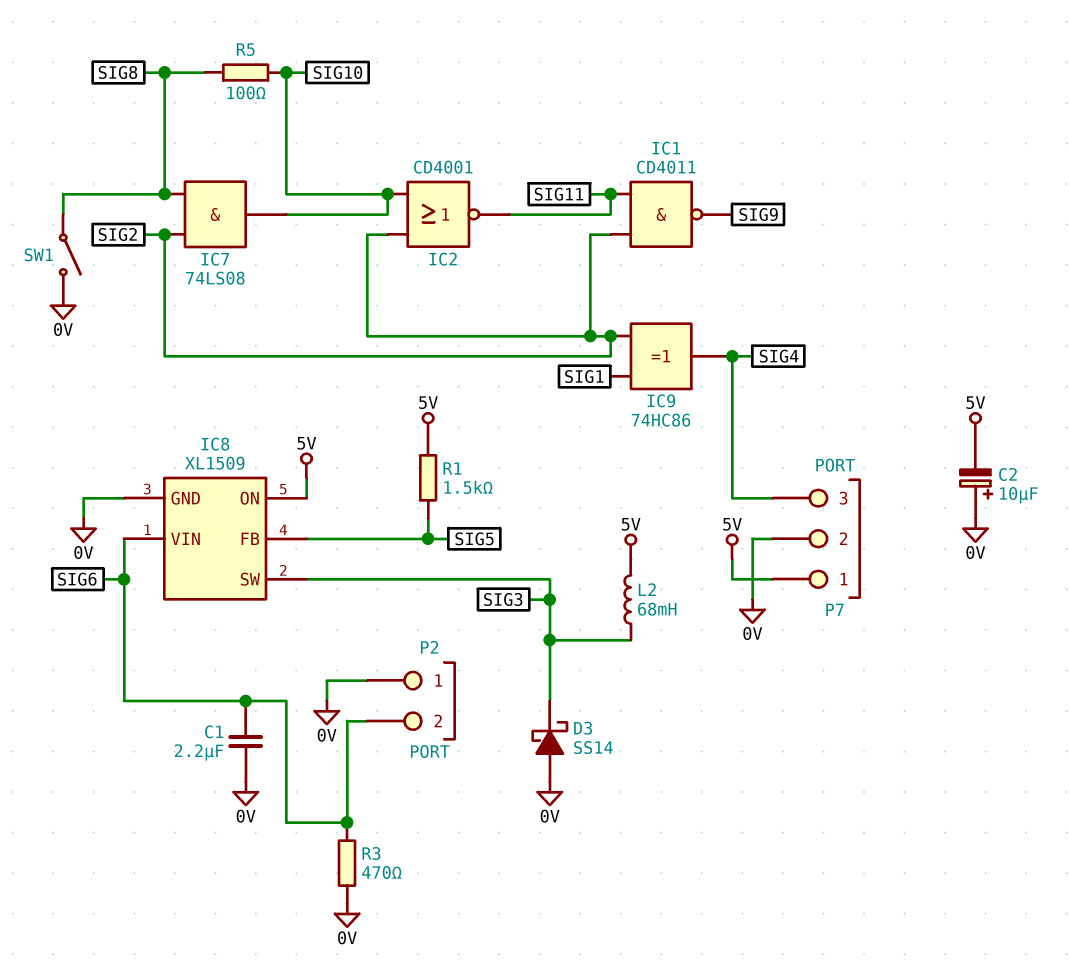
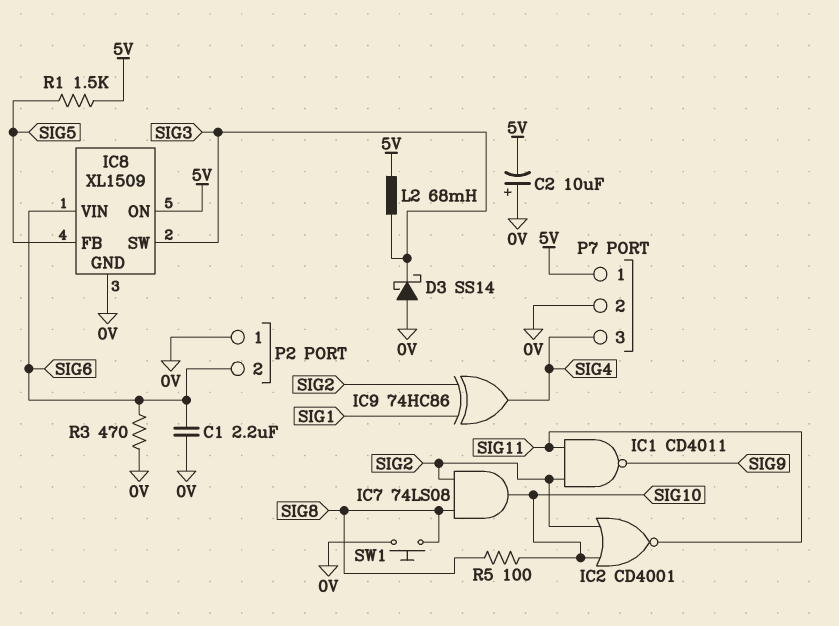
SW1: switch (0V, SIG8) -> button (0V, SIG8)

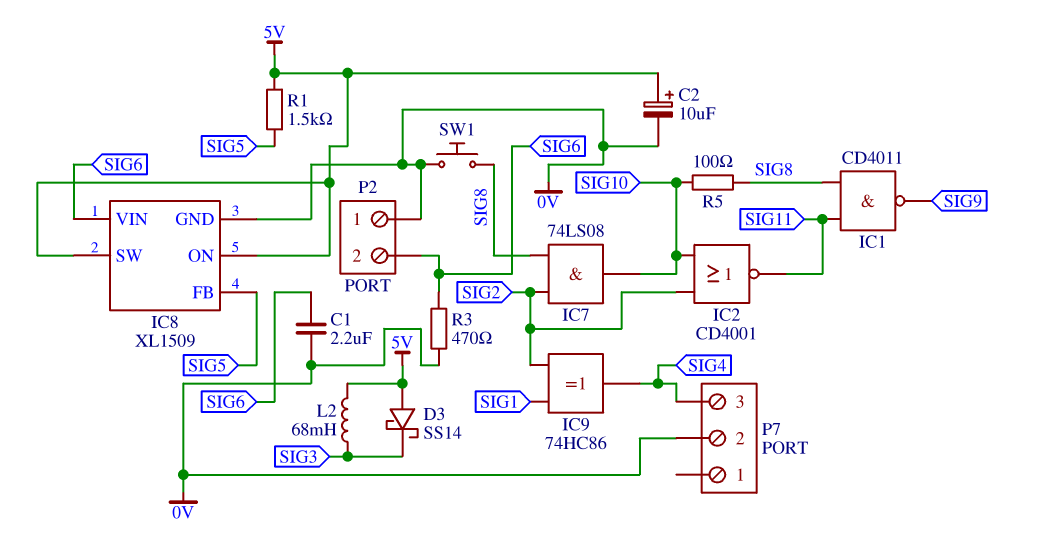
C2: 10uF (plus 0V, minus 5V) -> 10uF (plus 5V, minus 0V)
D3: schottky SS14 (A 0V, K SIG3) -> schottky SS14 (A 5V, K SIG3)
IC1: NAND CD4011 (in SIG2, in SIG11, out SIG9) -> NAND CD4011 (in SIG8, in SIG11, out SIG9)
IC8 pin SW: SIG3 -> 5V
P7 pin 1: 5V -> none

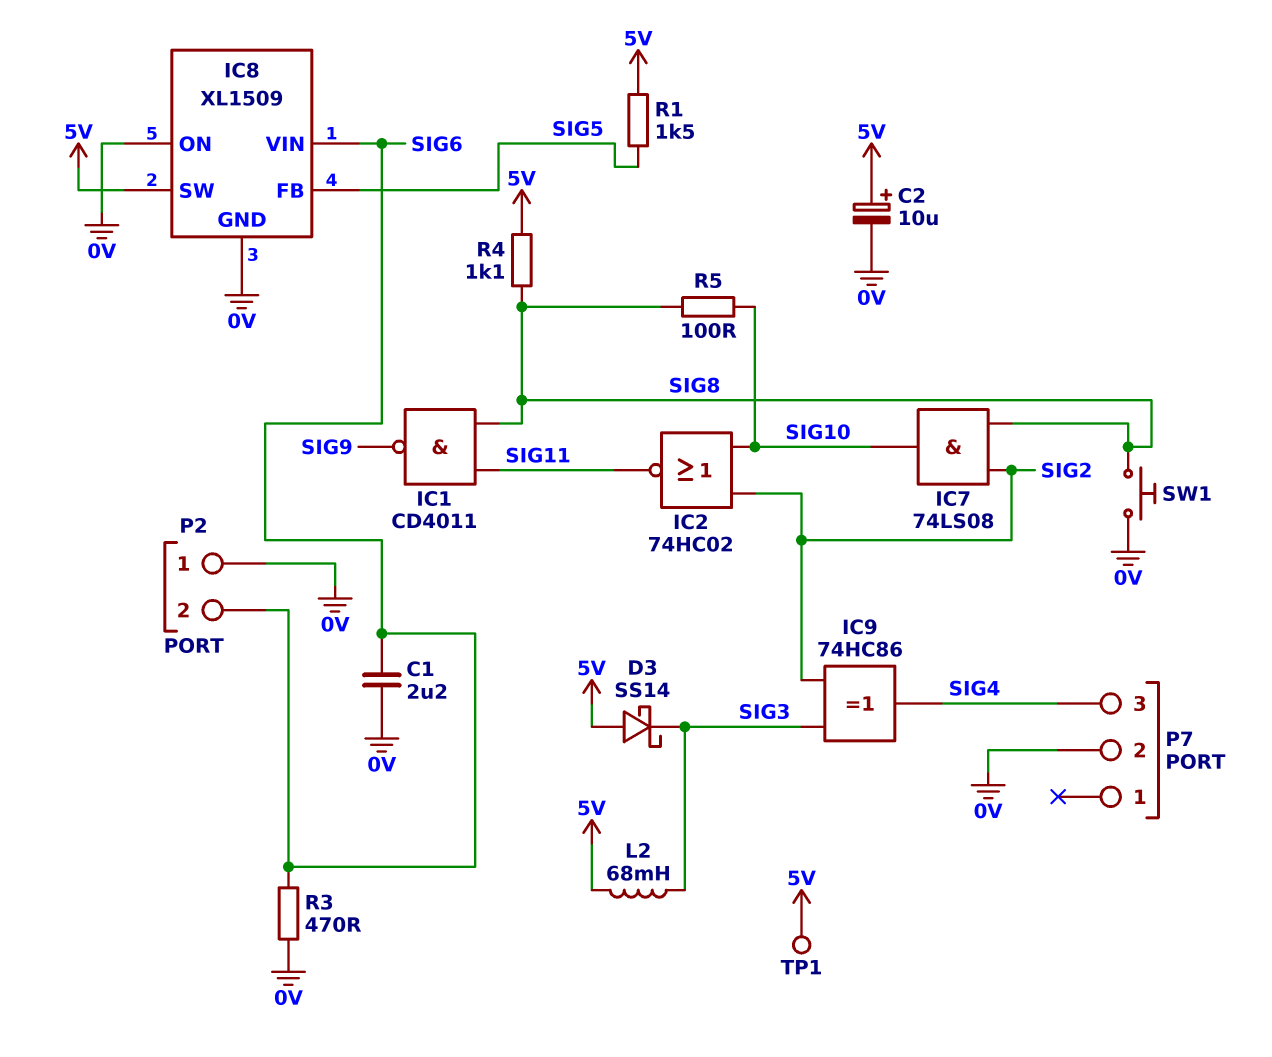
IC2: NOR CD4001 (in SIG2, in SIG10, out SIG11) -> NOR 74HC02 (in SIG2, in SIG10, out SIG11)
IC8 pin ON: 5V -> 0V
IC9: XOR 74HC86 (in SIG1, in SIG2, out SIG4) -> XOR 74HC86 (in SIG2, in SIG3, out SIG4)
R4: none -> 1.1k (5V, SIG8)
TP1: none -> test point (5V)

